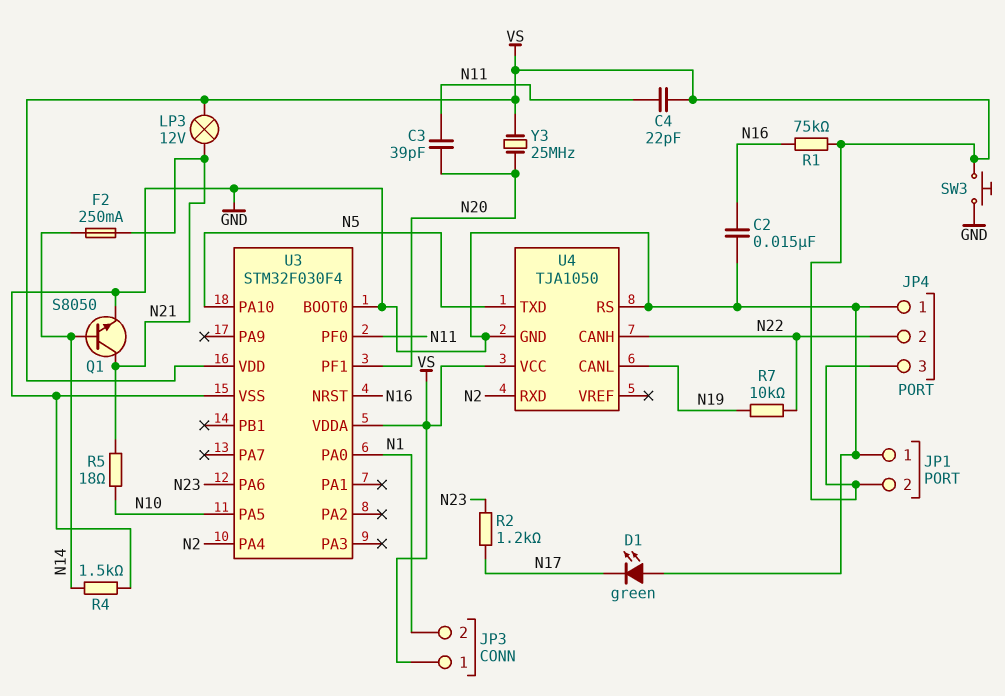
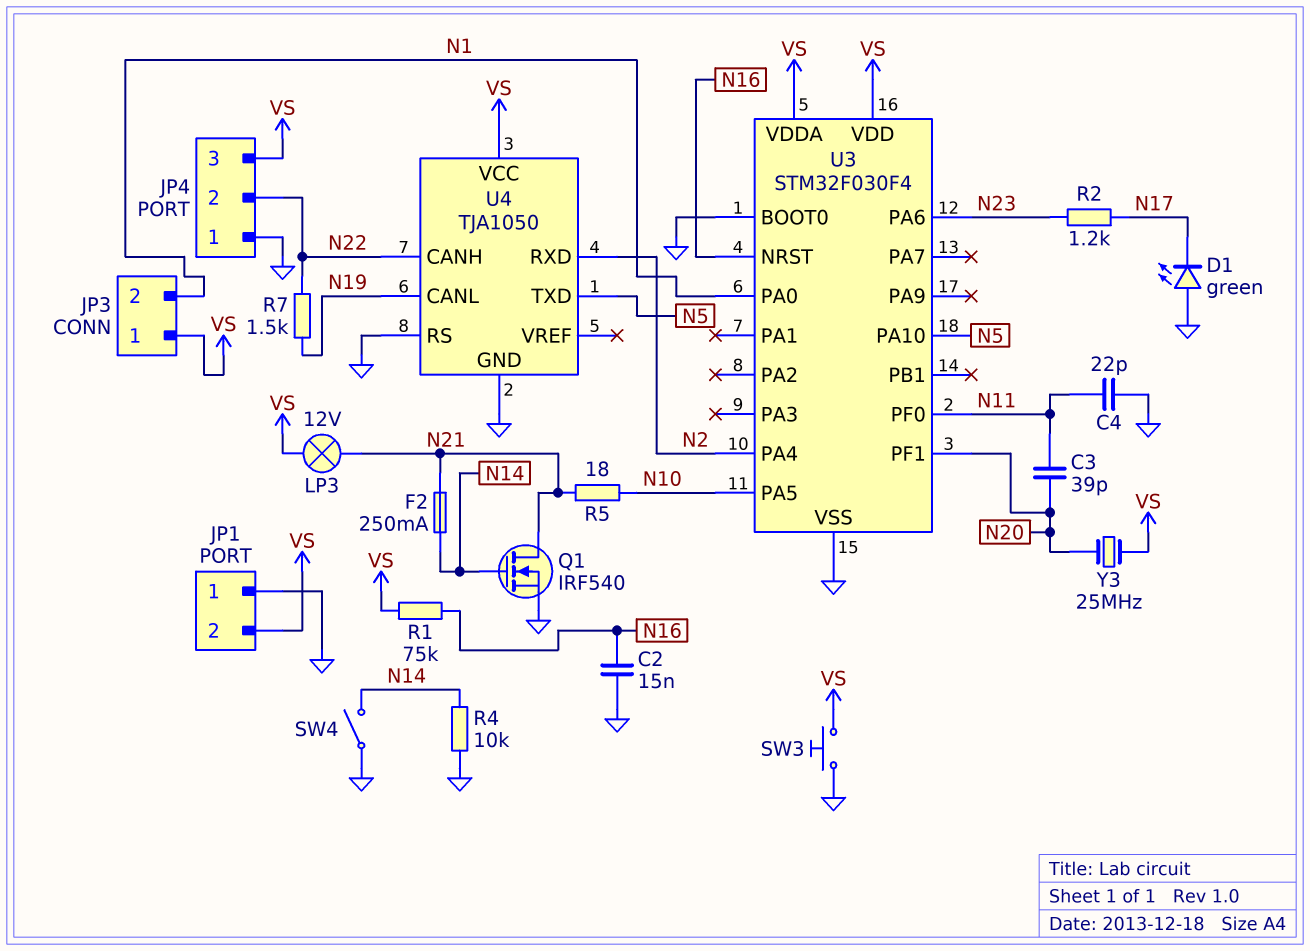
C4: 22pF (N11, VS) -> 22pF (GND, N11)
Q1: NPN S8050 (B N14, C N21, E GND) -> NMOS IRF540 (G N14, D N21, S GND)
R4: 1.5k (GND, N14) -> 10k (GND, N14)
R7: 10k (N19, N22) -> 1.5k (N19, N22)
SW4: none -> switch (GND, N14)

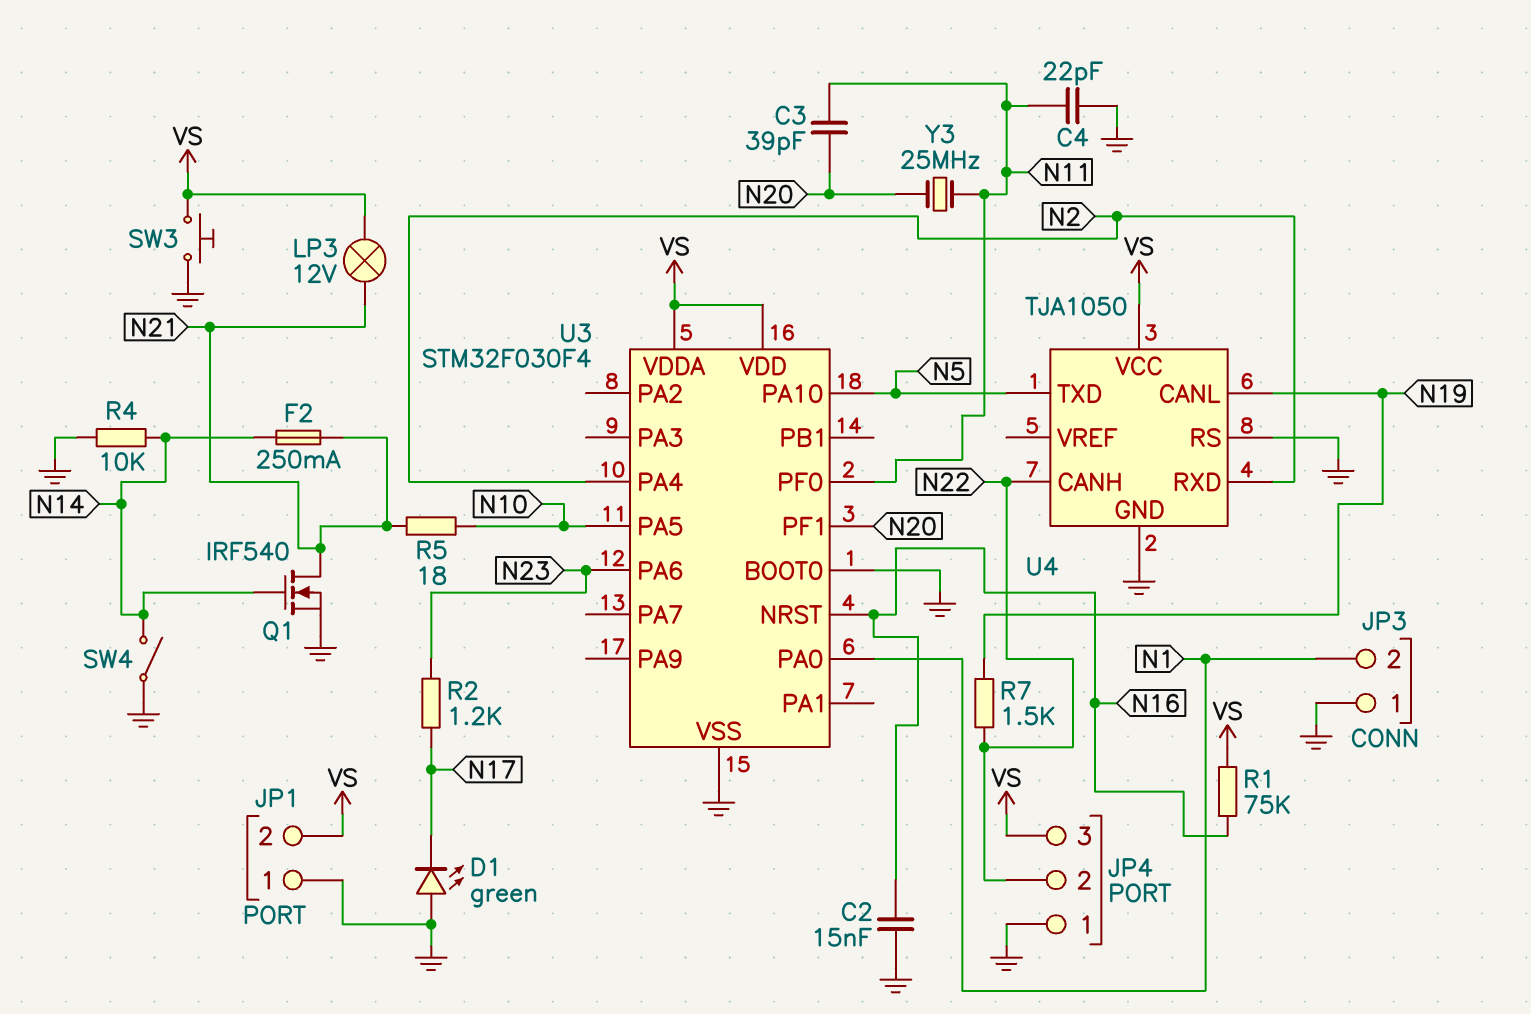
JP3 pin 1: VS -> GND
Y3: 25MHz (N20, VS) -> 25MHz (N11, N20)

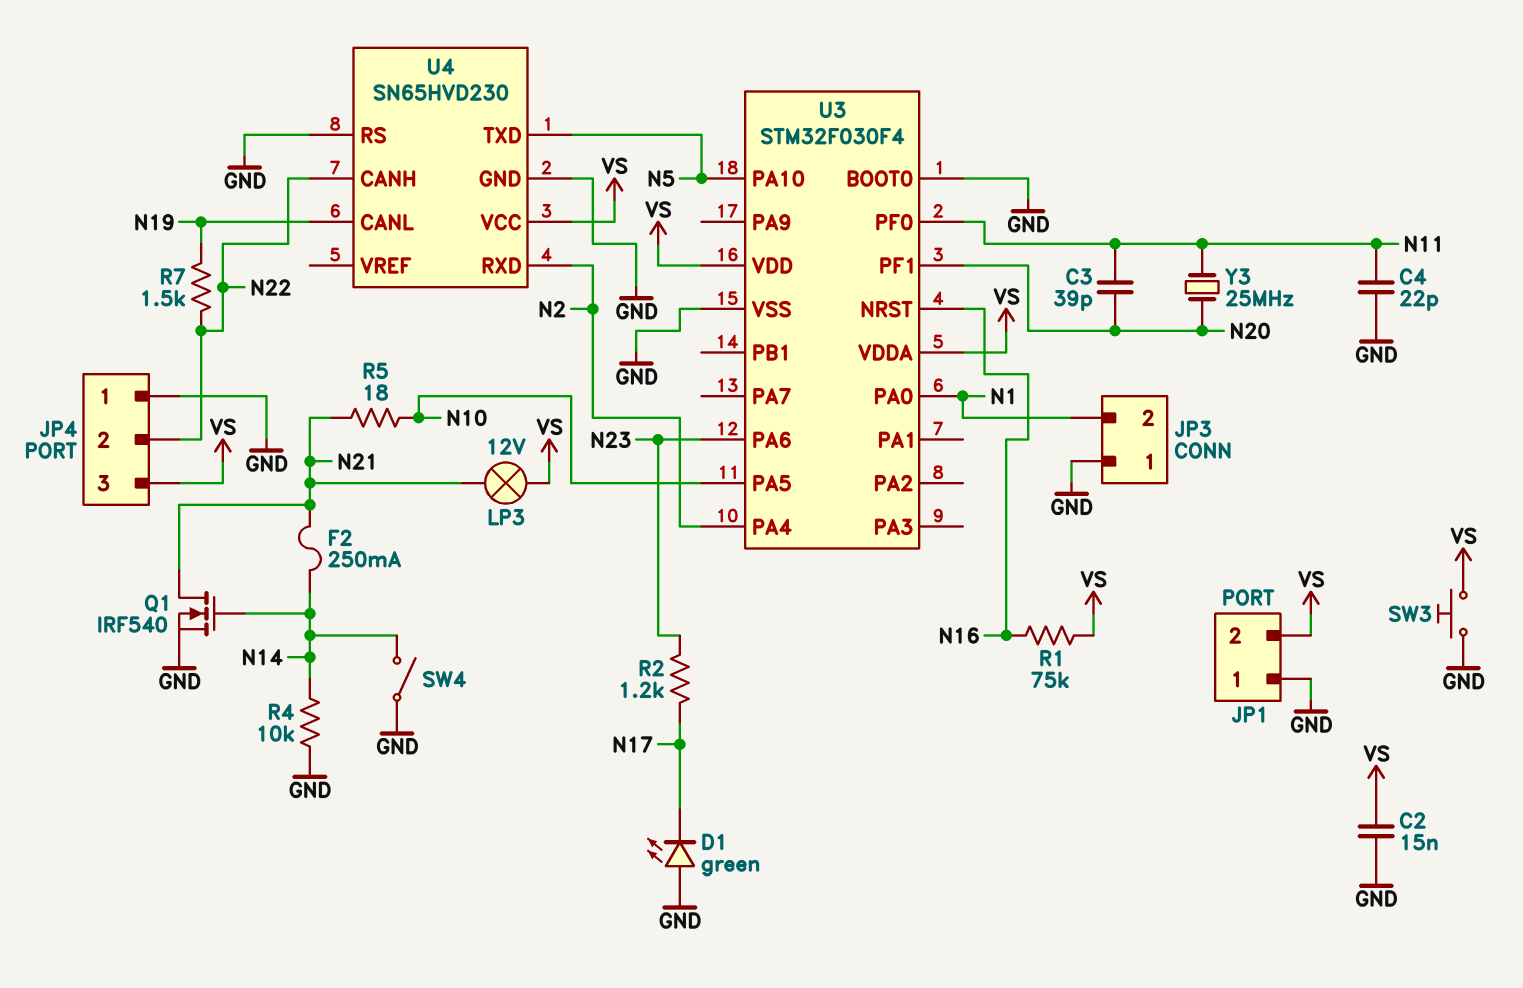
C2: 15nF (GND, N16) -> 15nF (GND, VS)
U4: TJA1050 -> SN65HVD230

